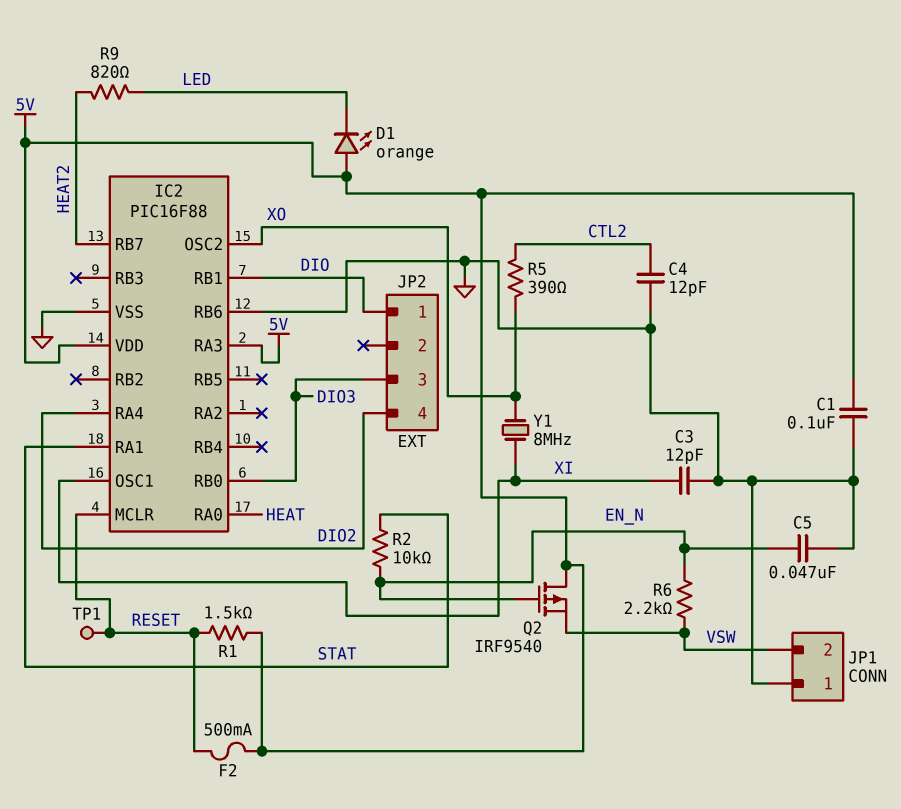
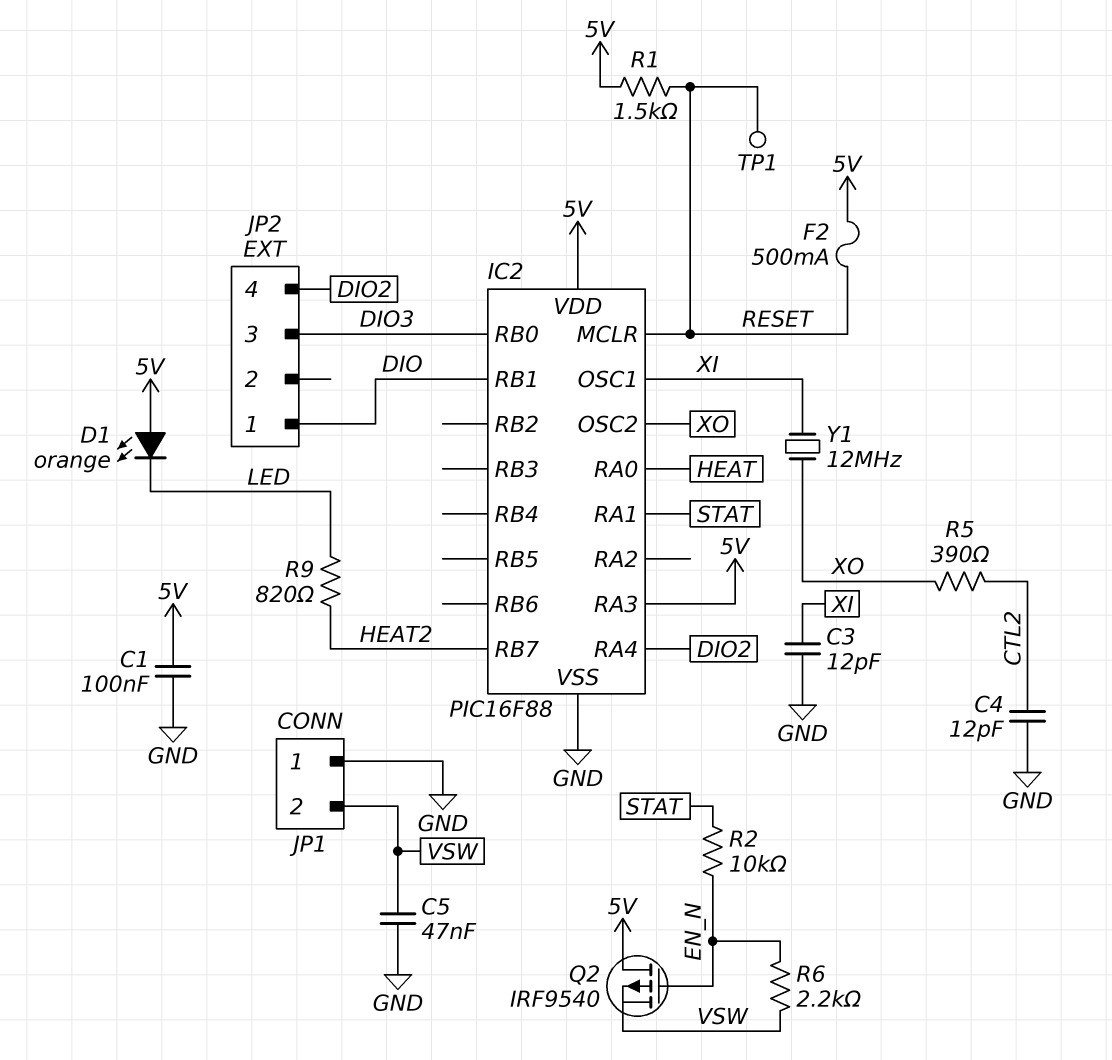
C5: 47nF (EN_N, GND) -> 47nF (GND, VSW)
IC2 pin RB6: GND -> none
Y1: 8MHz (XI, XO) -> 12MHz (XI, XO)

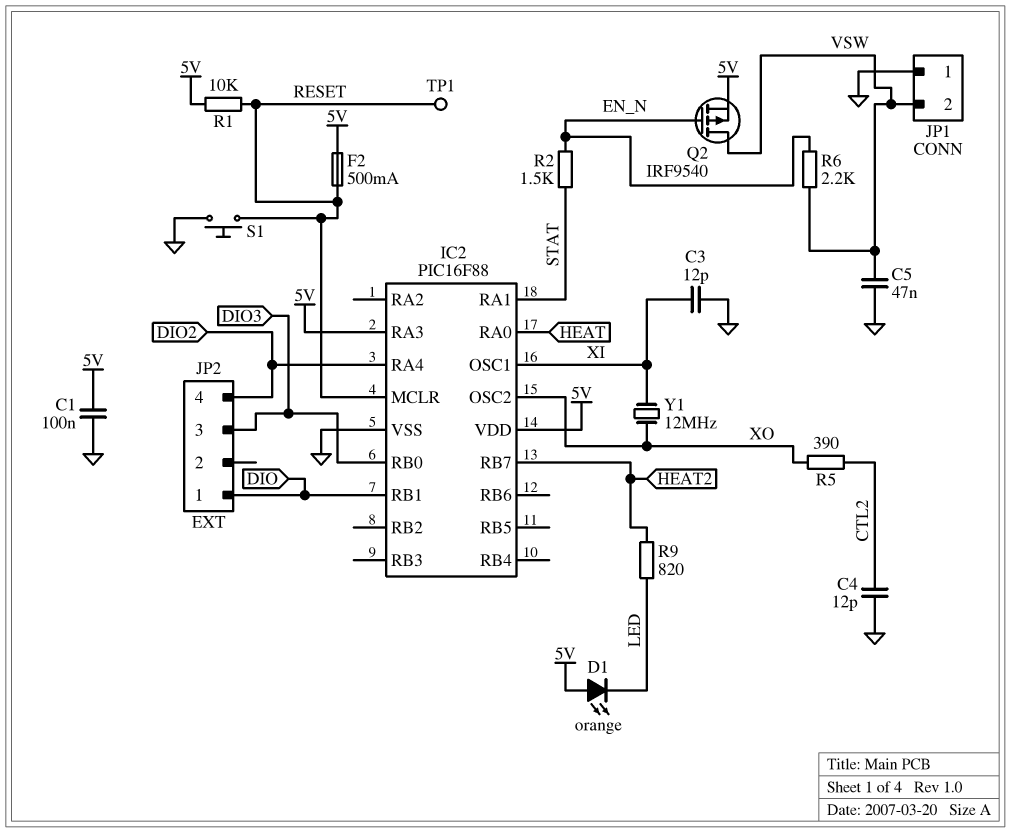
Q2: PMOS IRF9540 (G EN_N, D 5V, S VSW) -> PMOS IRF9540 (G EN_N, D VSW, S 5V)
R1: 1.5k (5V, RESET) -> 10k (5V, RESET)
R2: 10k (EN_N, STAT) -> 1.5k (EN_N, STAT)
S1: none -> button (GND, RESET)

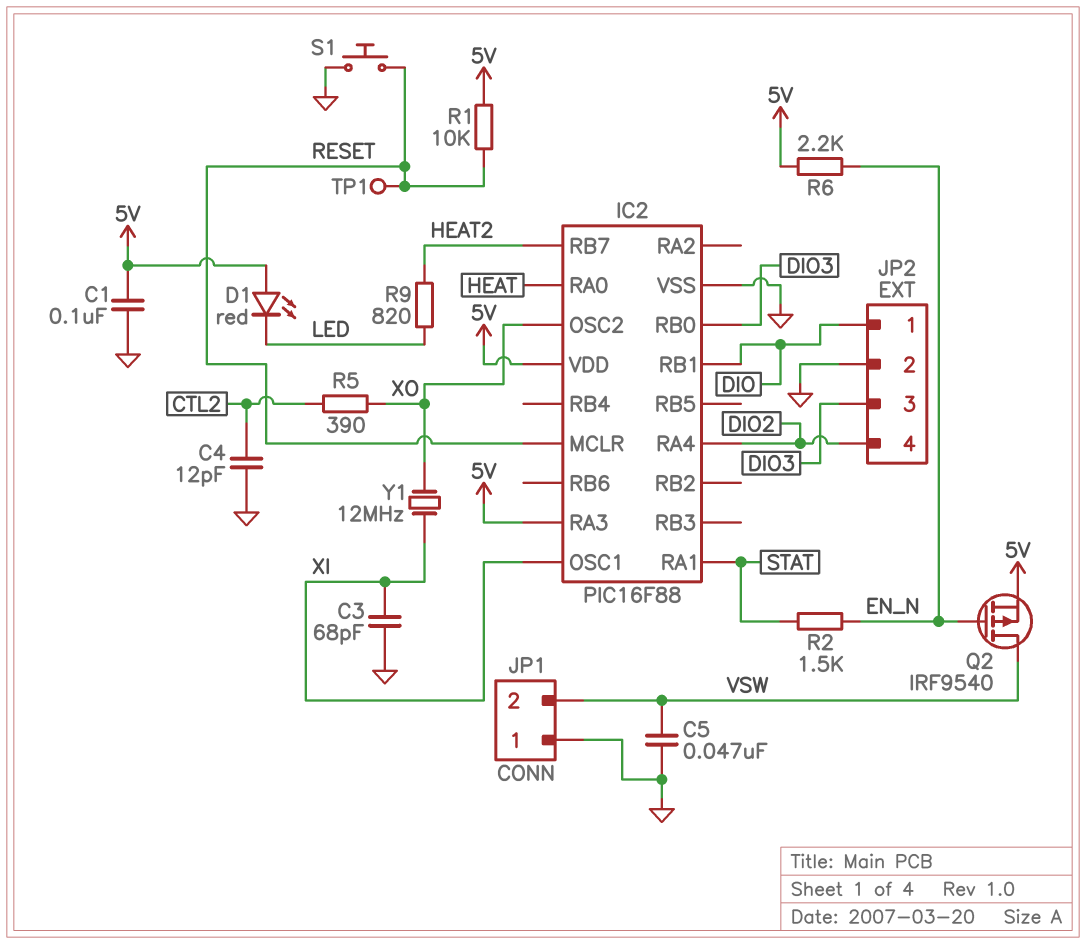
C3: 12pF (GND, XI) -> 68pF (GND, XI)
D1: LED orange (A 5V, K LED) -> LED red (A 5V, K LED)
F2: 500mA (5V, RESET) -> none
JP2 pin 2: none -> GND
R6: 2.2k (EN_N, VSW) -> 2.2k (5V, EN_N)

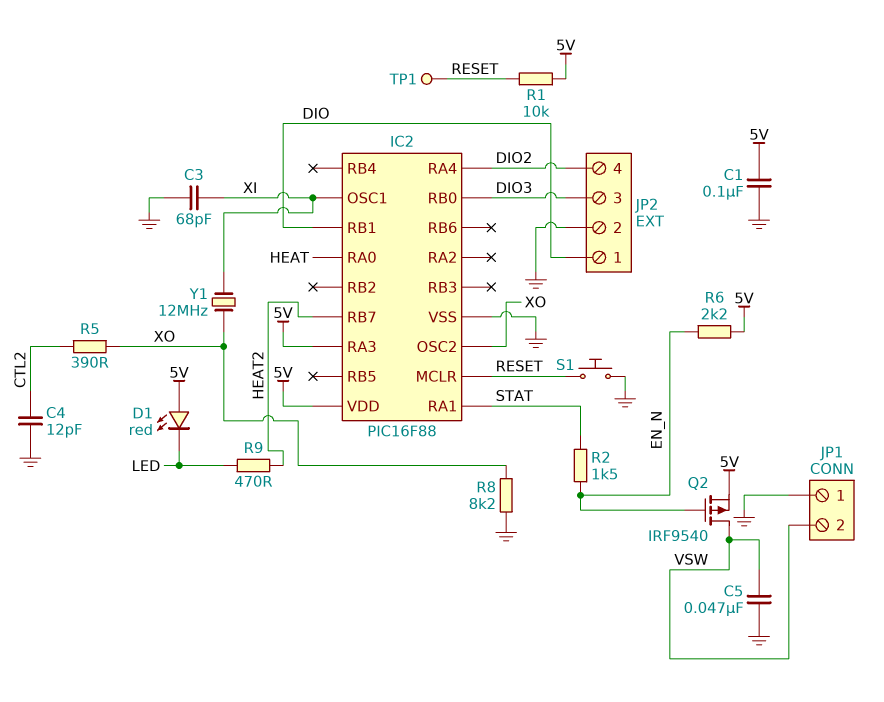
R8: none -> 8.2k (GND, XO)
R9: 820 (HEAT2, LED) -> 470 (HEAT2, LED)

